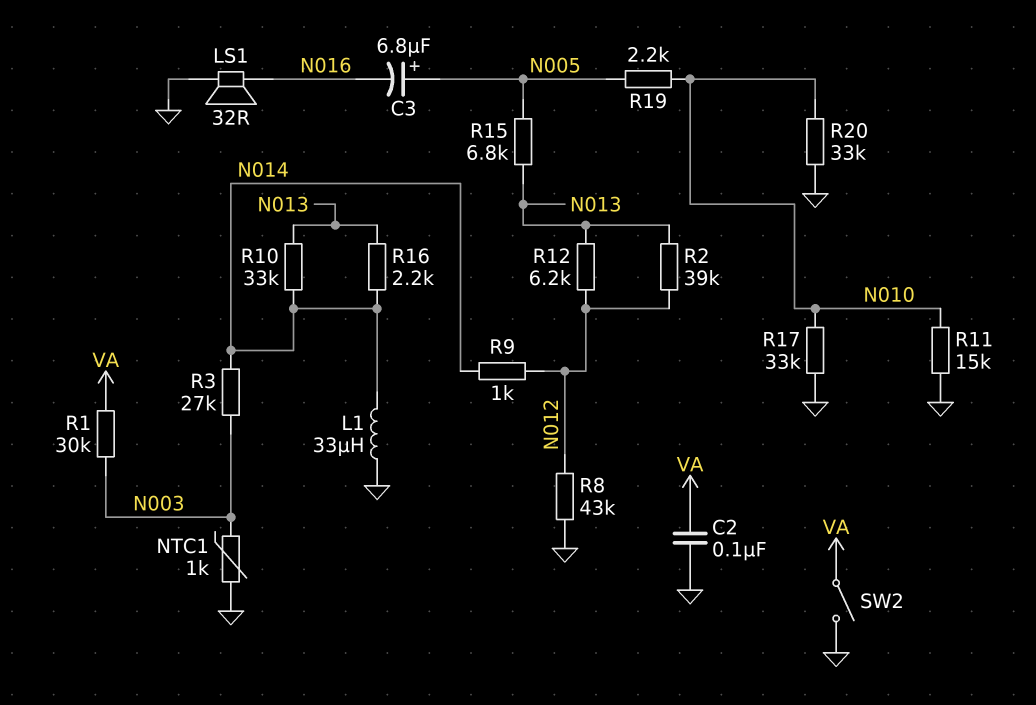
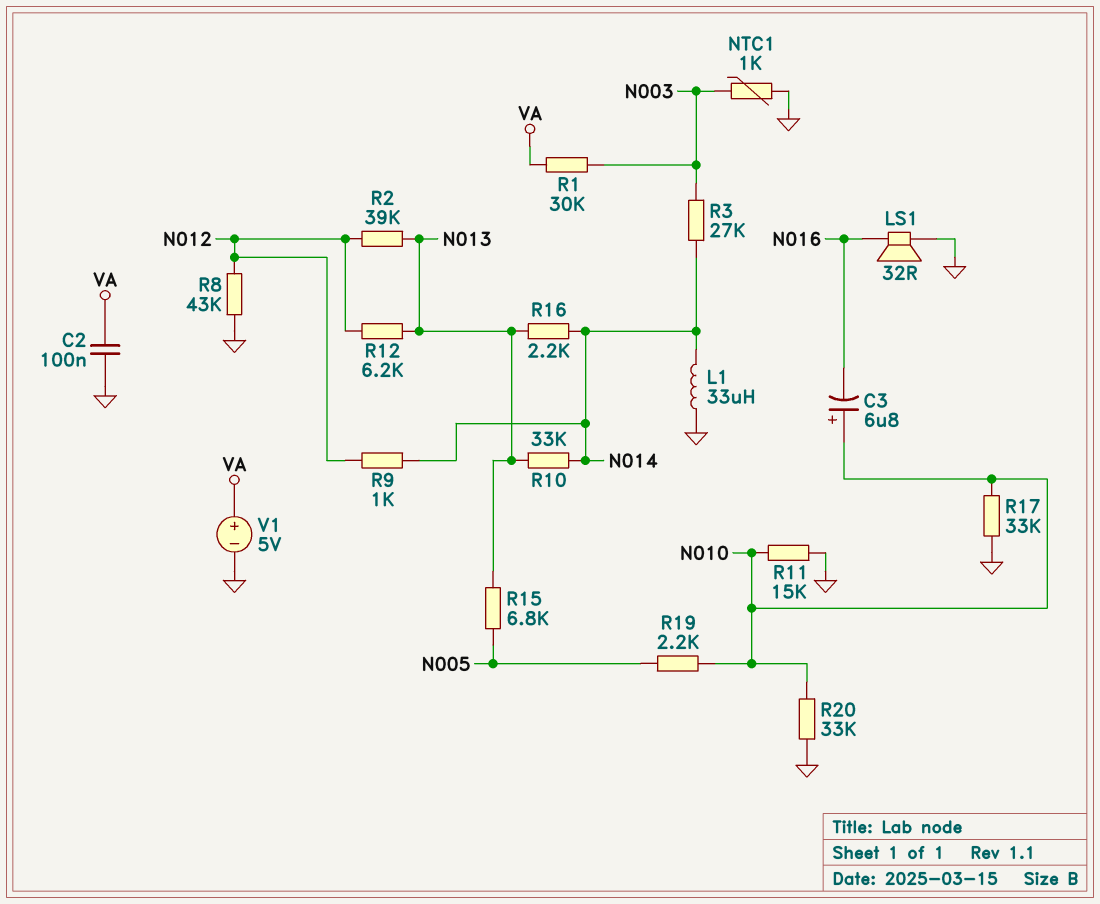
C3: 6.8uF (plus N005, minus N016) -> 6.8uF (plus N010, minus N016)
SW2: switch (GND, VA) -> none
V1: none -> 5V (plus VA, minus GND)

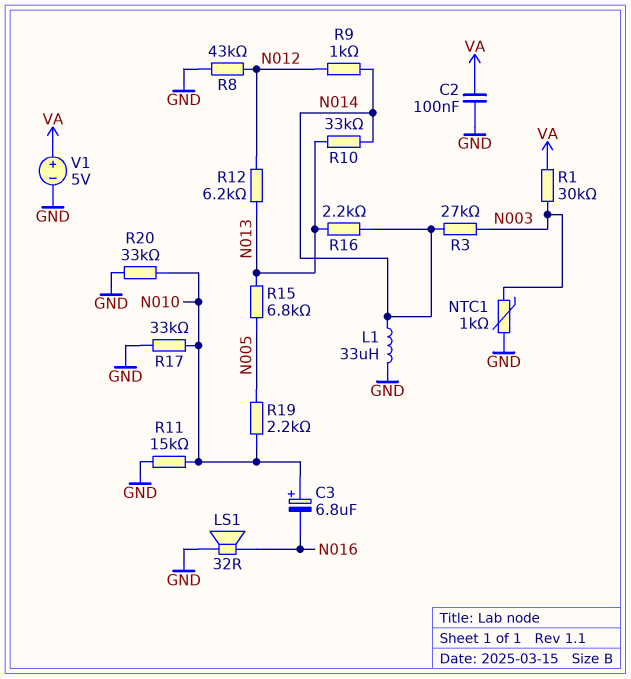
R2: 39k (N012, N013) -> none

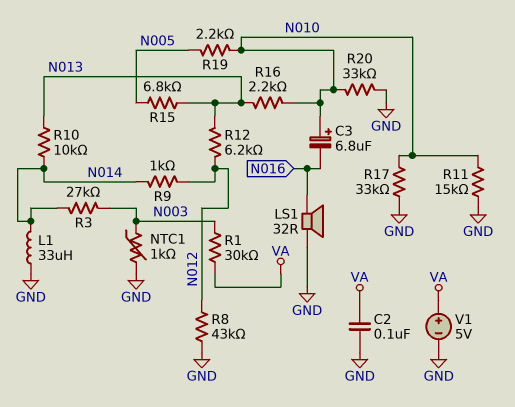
R10: 33k (N013, N014) -> 10k (N013, N014)
R16: 2.2k (N013, N014) -> 2.2k (N010, N013)

